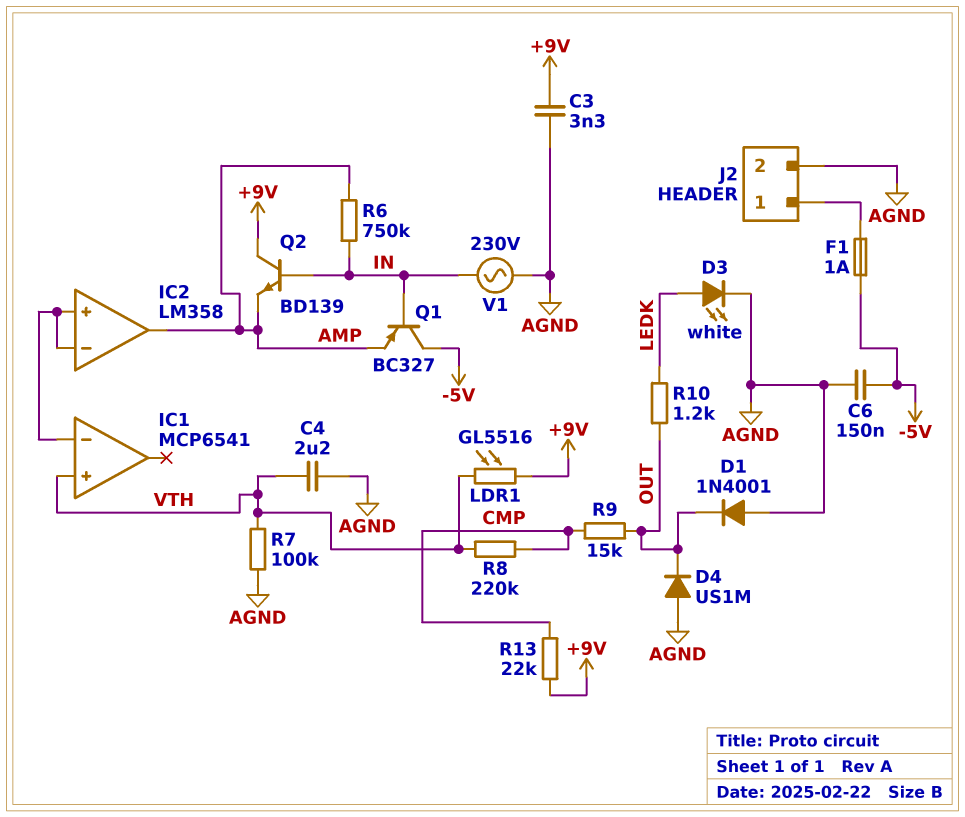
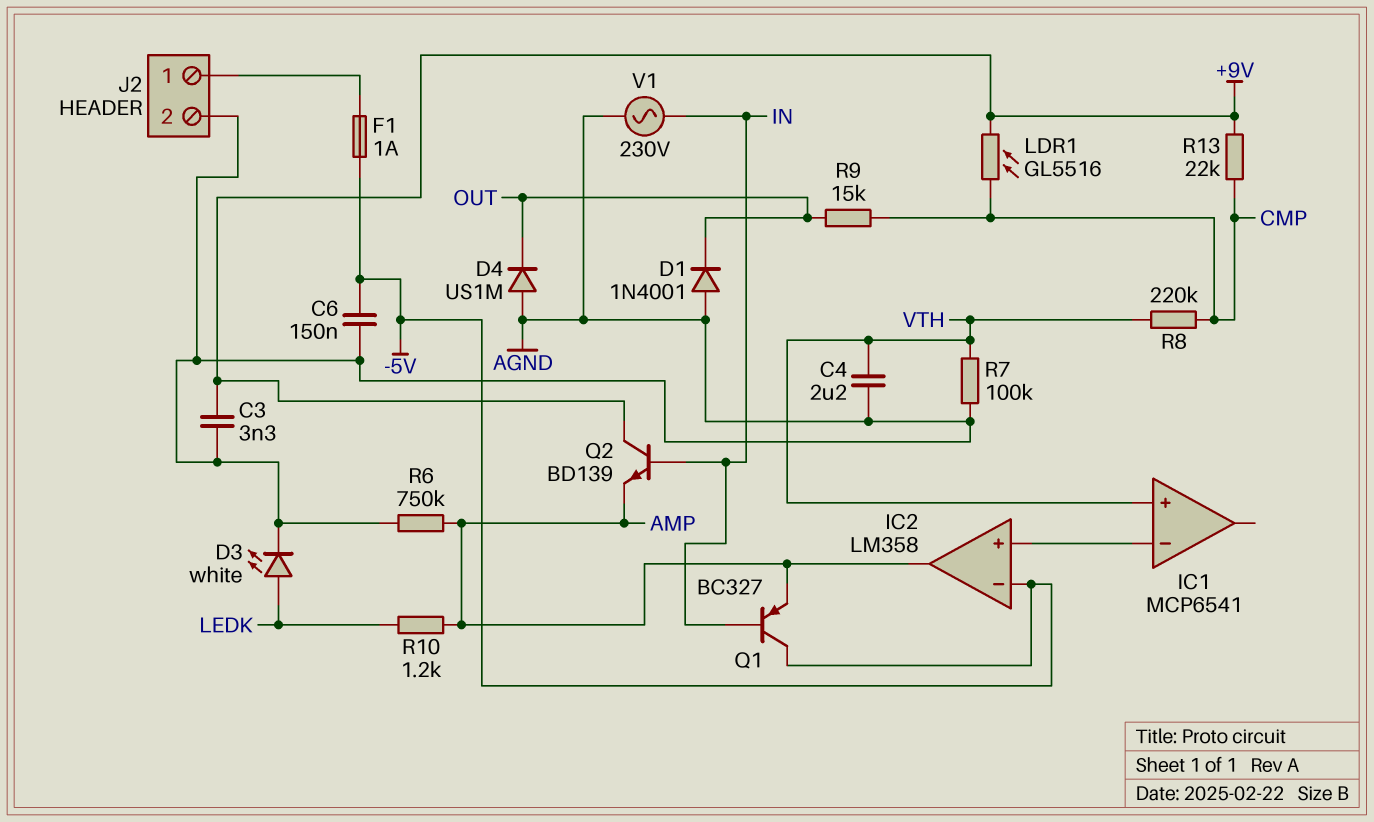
IC2 pin in-: IC1/in- -> -5V
LDR1: GL5516 (+9V, VTH) -> GL5516 (+9V, CMP)
R6: 750k (AMP, IN) -> 750k (AGND, AMP)
R10: 1.2k (LEDK, OUT) -> 1.2k (AMP, LEDK)

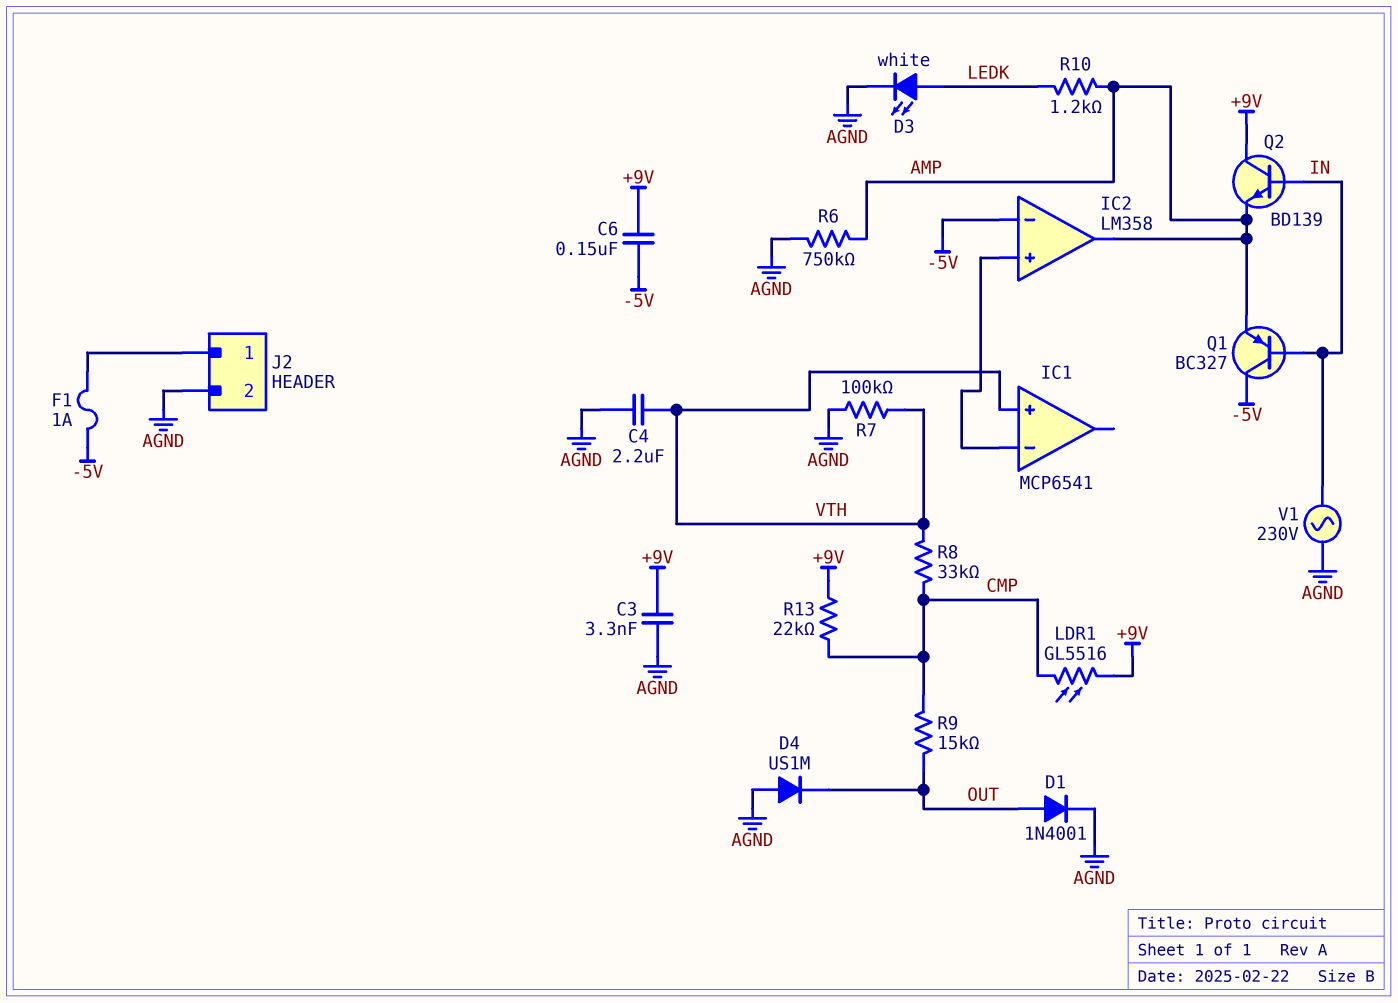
C6: 150nF (-5V, AGND) -> 150nF (+9V, -5V)
D1: diode 1N4001 (A AGND, K OUT) -> diode 1N4001 (A OUT, K AGND)
R8: 220k (CMP, VTH) -> 33k (CMP, VTH)

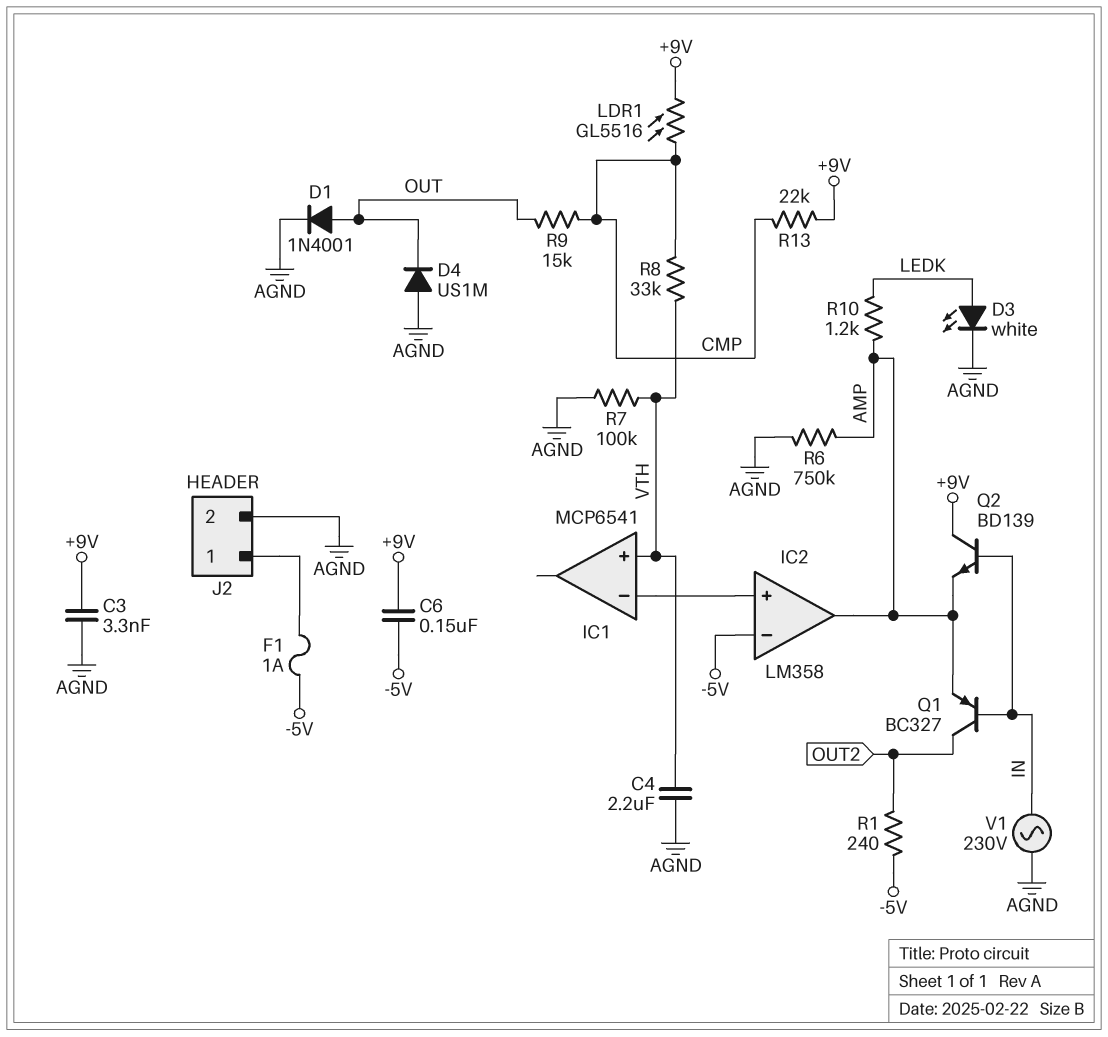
Q1: PNP BC327 (B IN, C -5V, E AMP) -> PNP BC327 (B IN, C OUT2, E AMP)
R1: none -> 240 (-5V, OUT2)

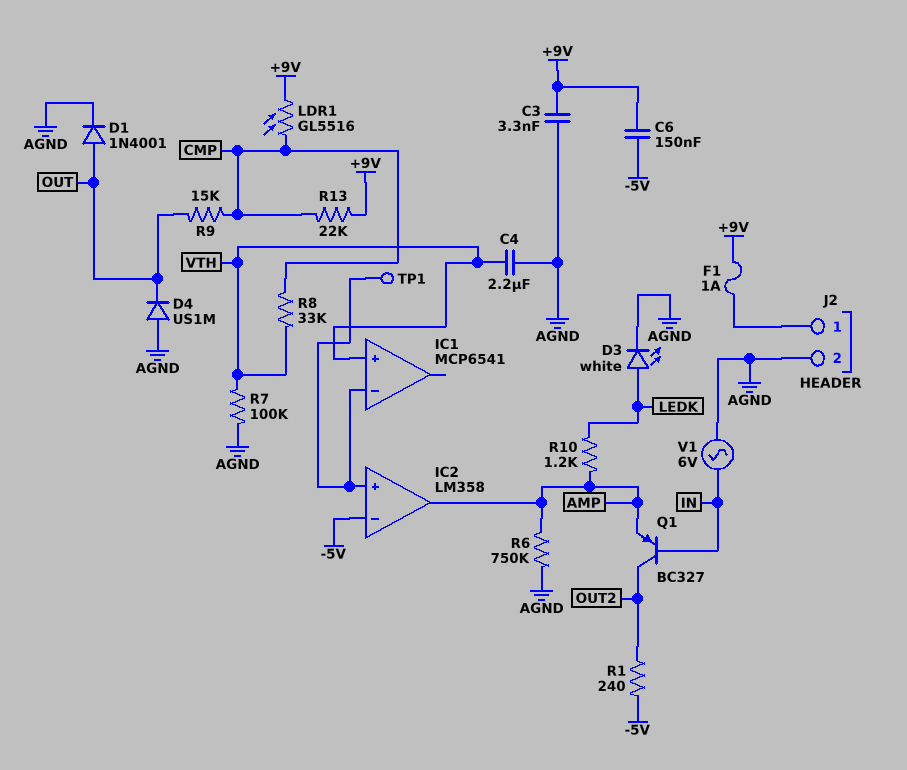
F1: 1A (-5V, J2/1) -> 1A (+9V, J2/1)
Q2: NPN BD139 (B IN, C +9V, E AMP) -> none
TP1: none -> test point (IC1/in-)
V1: AC 230V (AGND, IN) -> AC 6V (AGND, IN)

